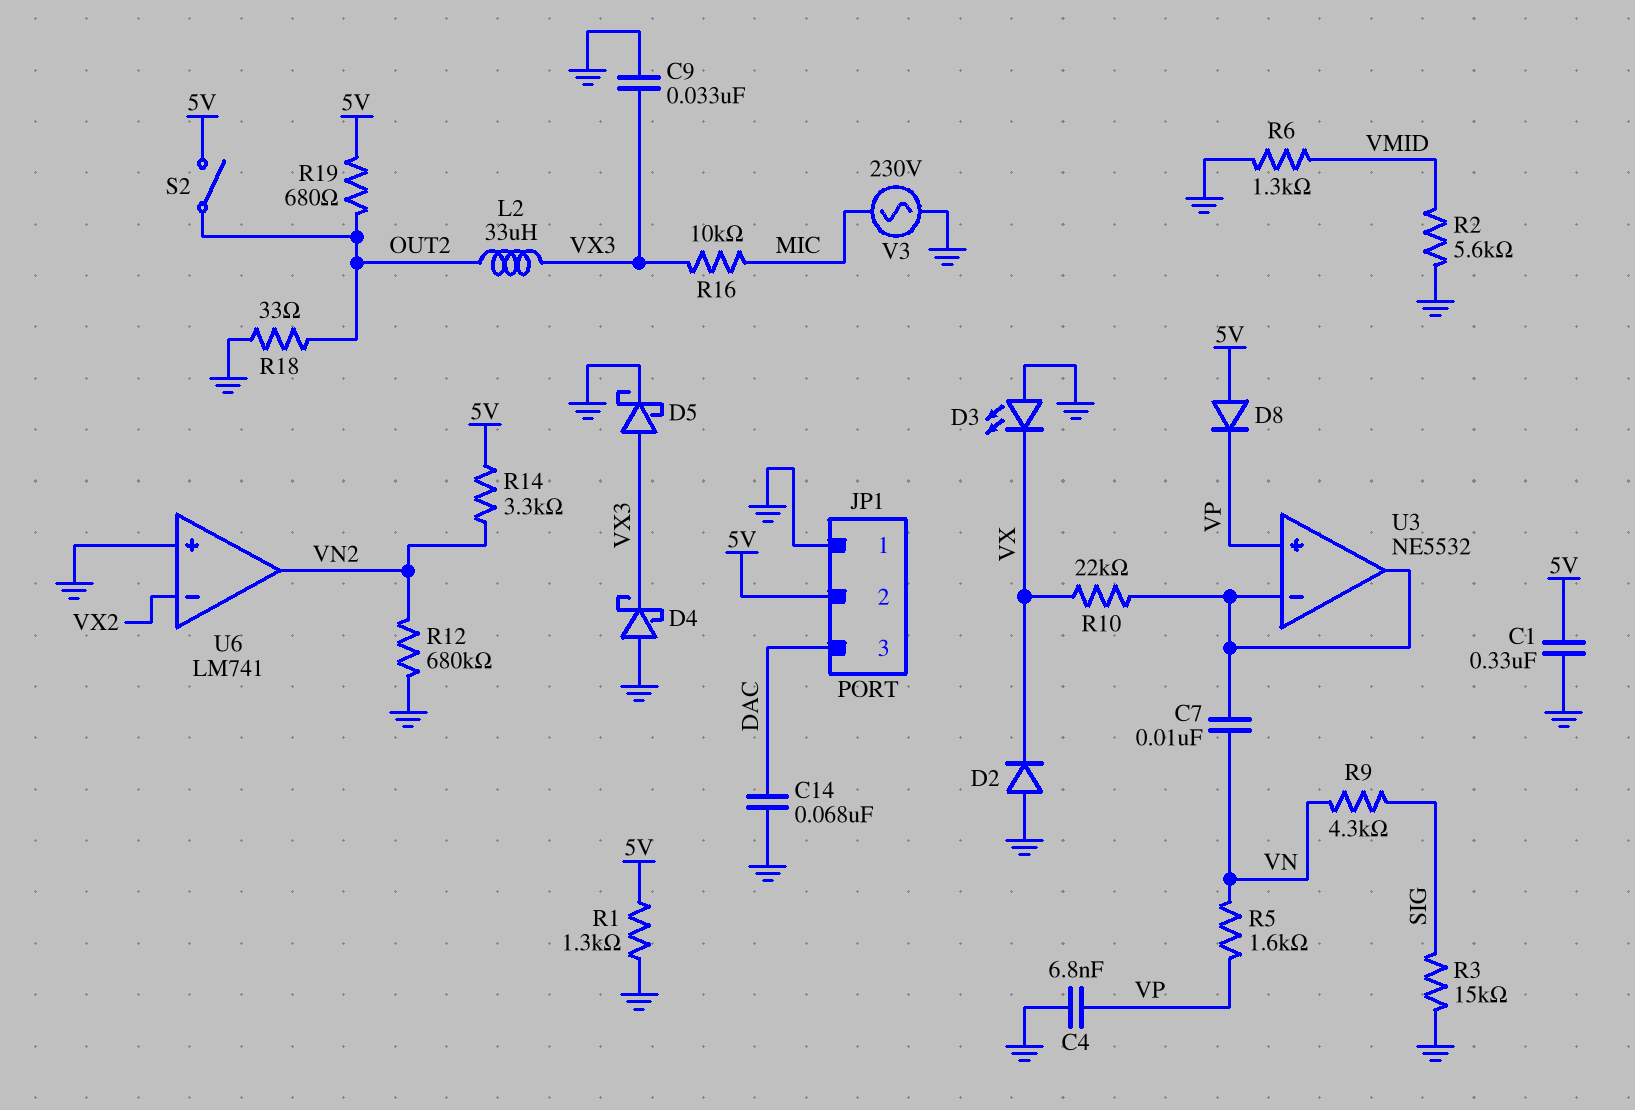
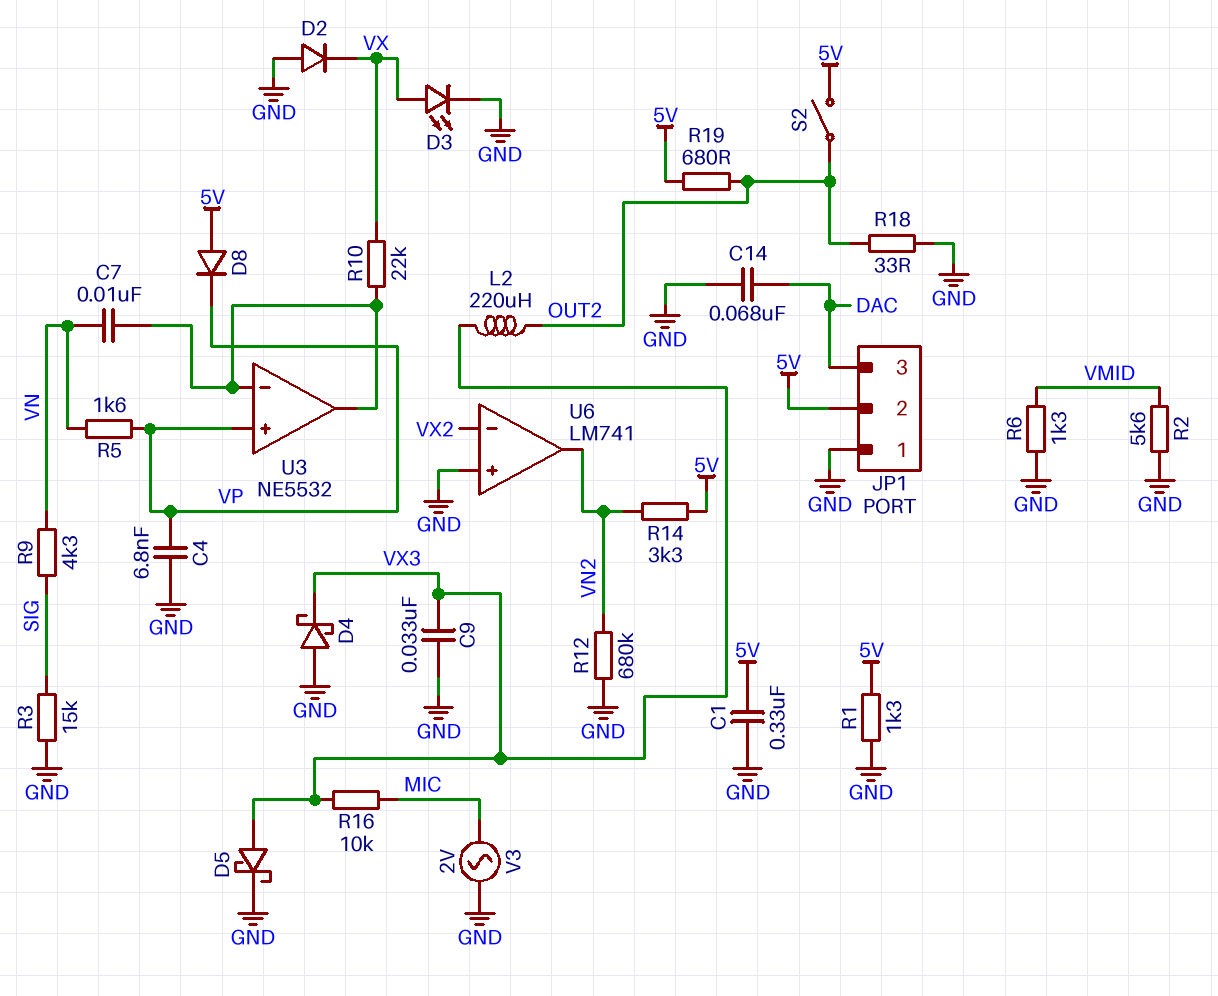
D3: LED (A GND, K VX) -> LED (A VX, K GND)
L2: 33uH (OUT2, VX3) -> 220uH (OUT2, VX3)
V3: AC 230V (GND, MIC) -> AC 2V (GND, MIC)

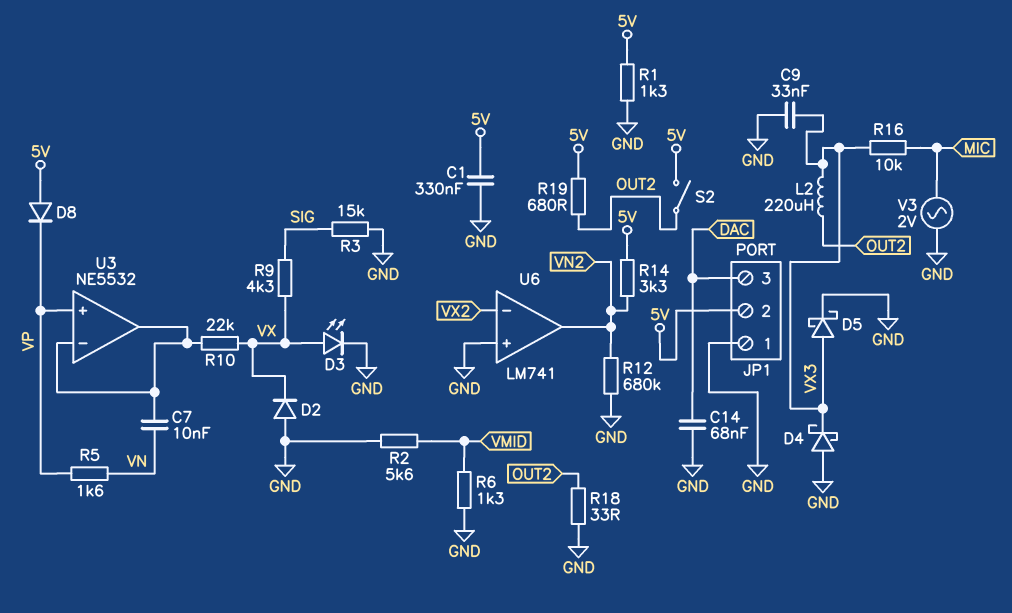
C4: 6.8nF (GND, VP) -> none
R9: 4.3k (SIG, VN) -> 4.3k (SIG, VX)

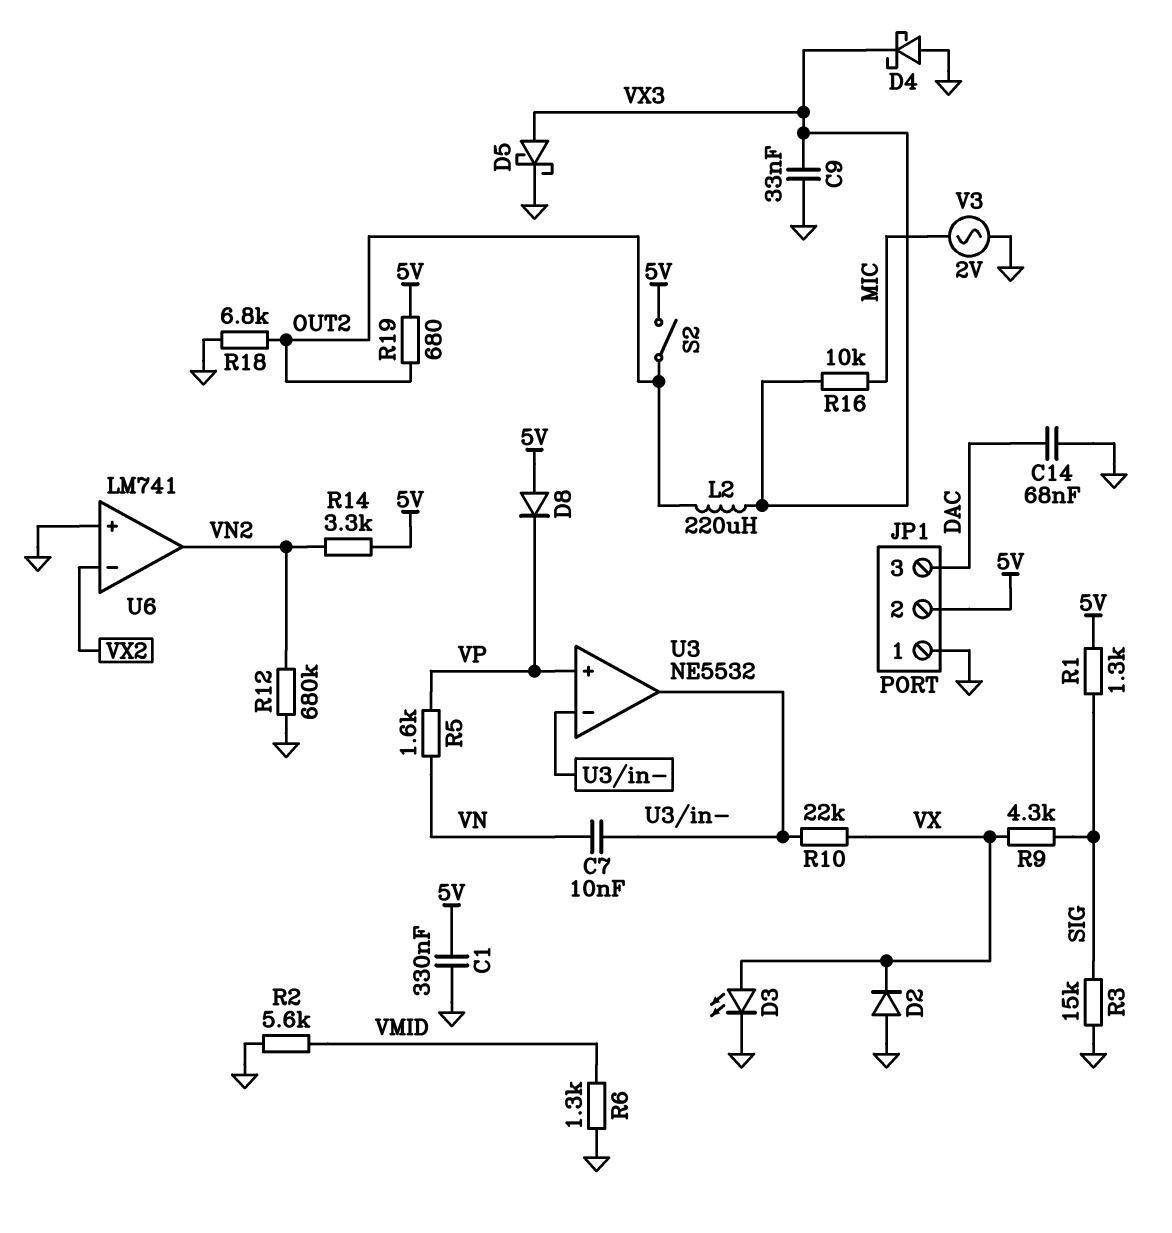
R1: 1.3k (5V, GND) -> 1.3k (5V, SIG)
R18: 33 (GND, OUT2) -> 6.8k (GND, OUT2)

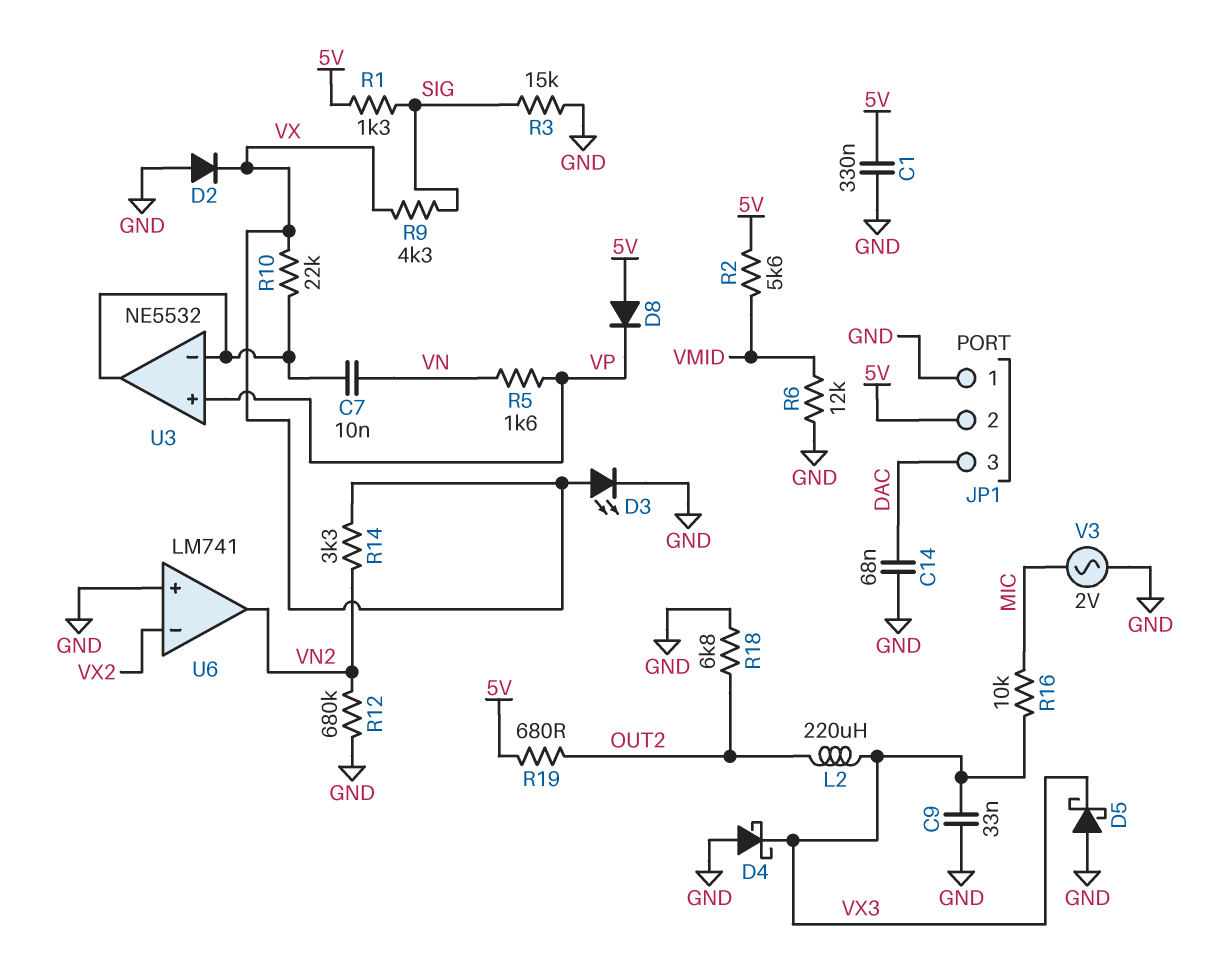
D5: schottky (A VX3, K GND) -> schottky (A GND, K VX3)
R2: 5.6k (GND, VMID) -> 5.6k (5V, VMID)
R6: 1.3k (GND, VMID) -> 12k (GND, VMID)
R14: 3.3k (5V, VN2) -> 3.3k (VN2, VX)
S2: switch (5V, OUT2) -> none

